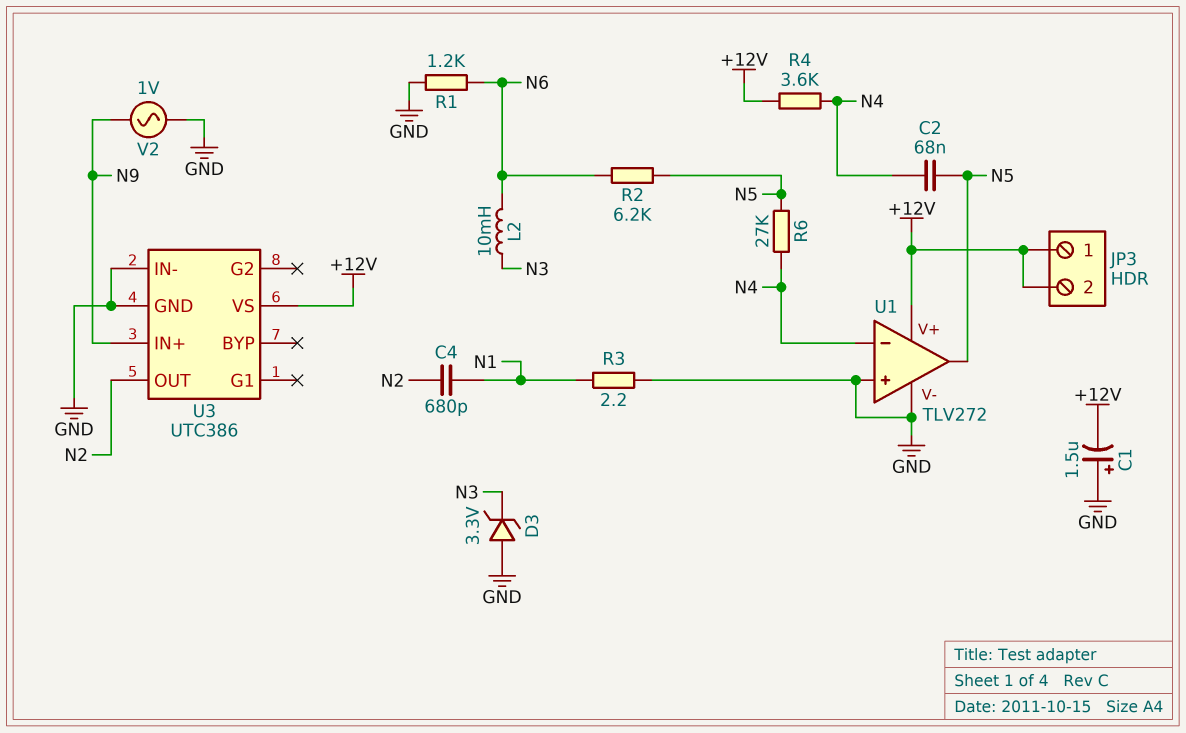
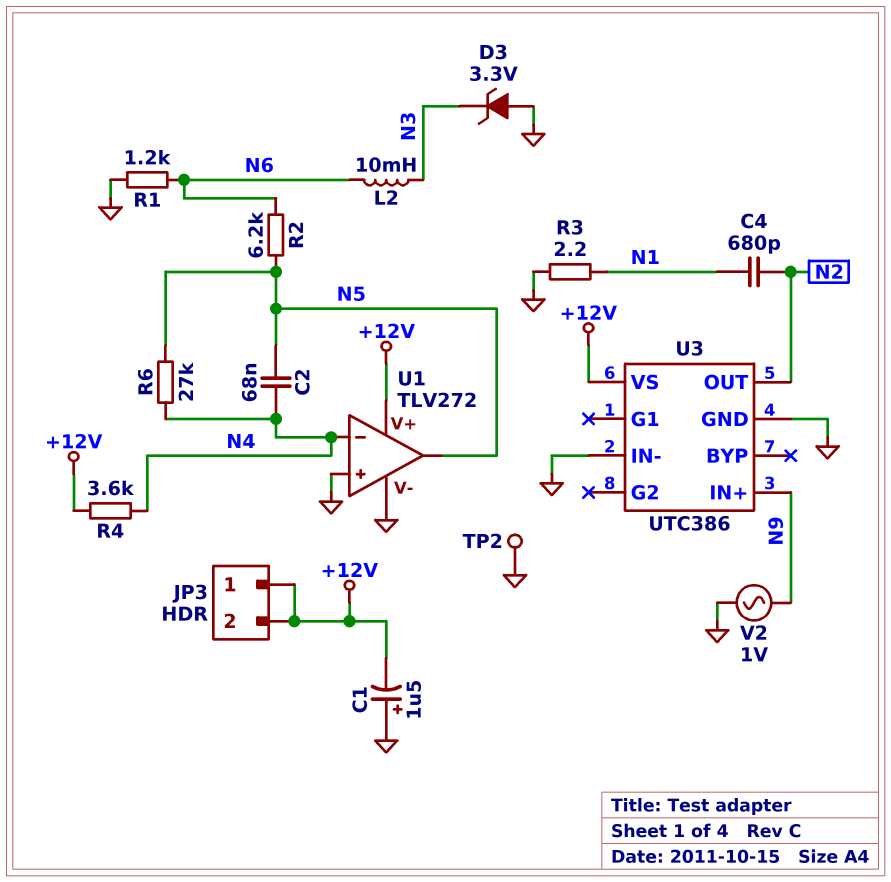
TP2: none -> test point (GND)

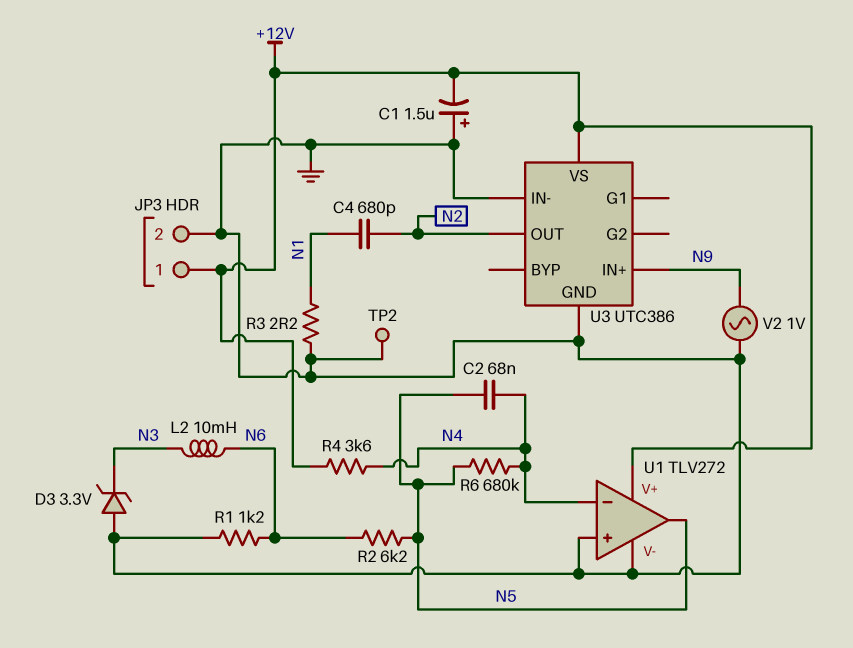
JP3 pin 2: +12V -> GND
R6: 27k (N4, N5) -> 680k (N4, N5)

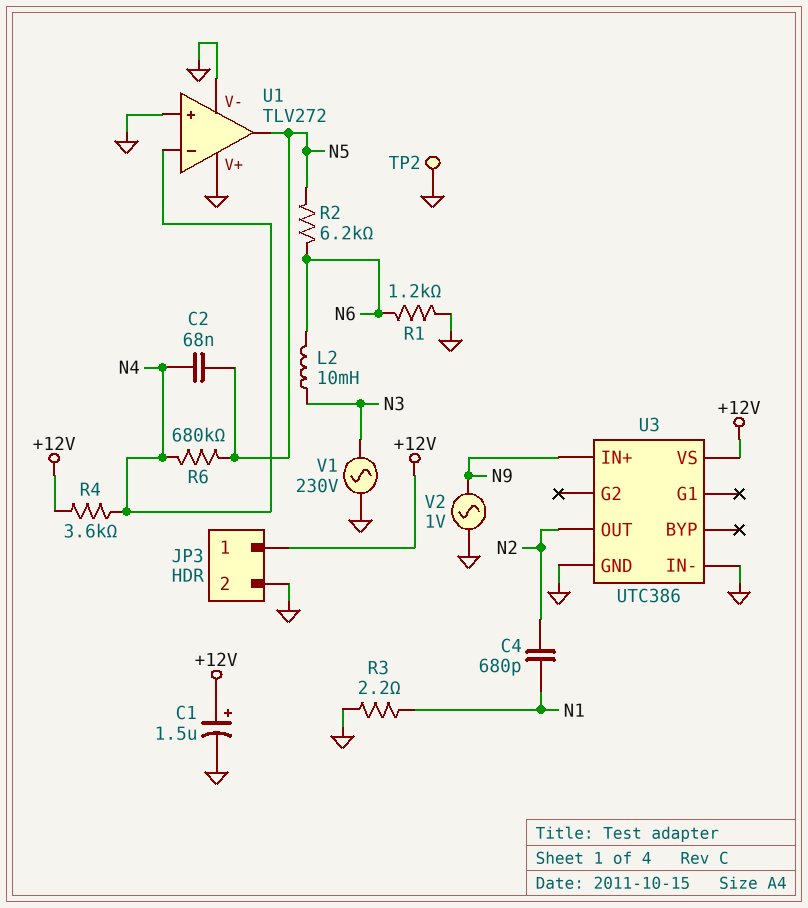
C1: 1.5uF (plus GND, minus +12V) -> 1.5uF (plus +12V, minus GND)
D3: zener 3.3V (A GND, K N3) -> none
U1 pin V+: +12V -> GND
V1: none -> AC 230V (GND, N3)

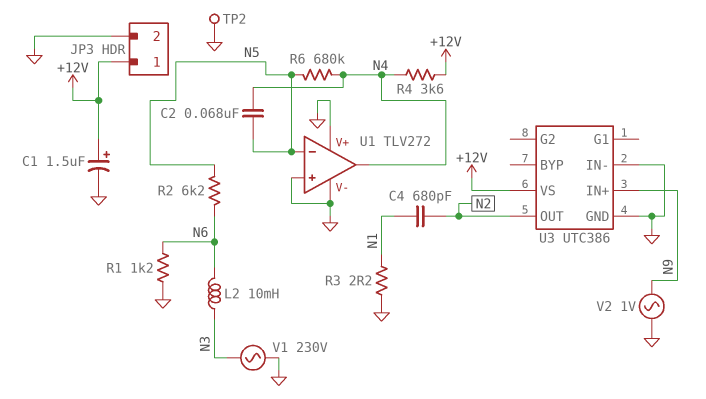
U1 pin in-: N4 -> N5
U1 pin out: N5 -> N4

